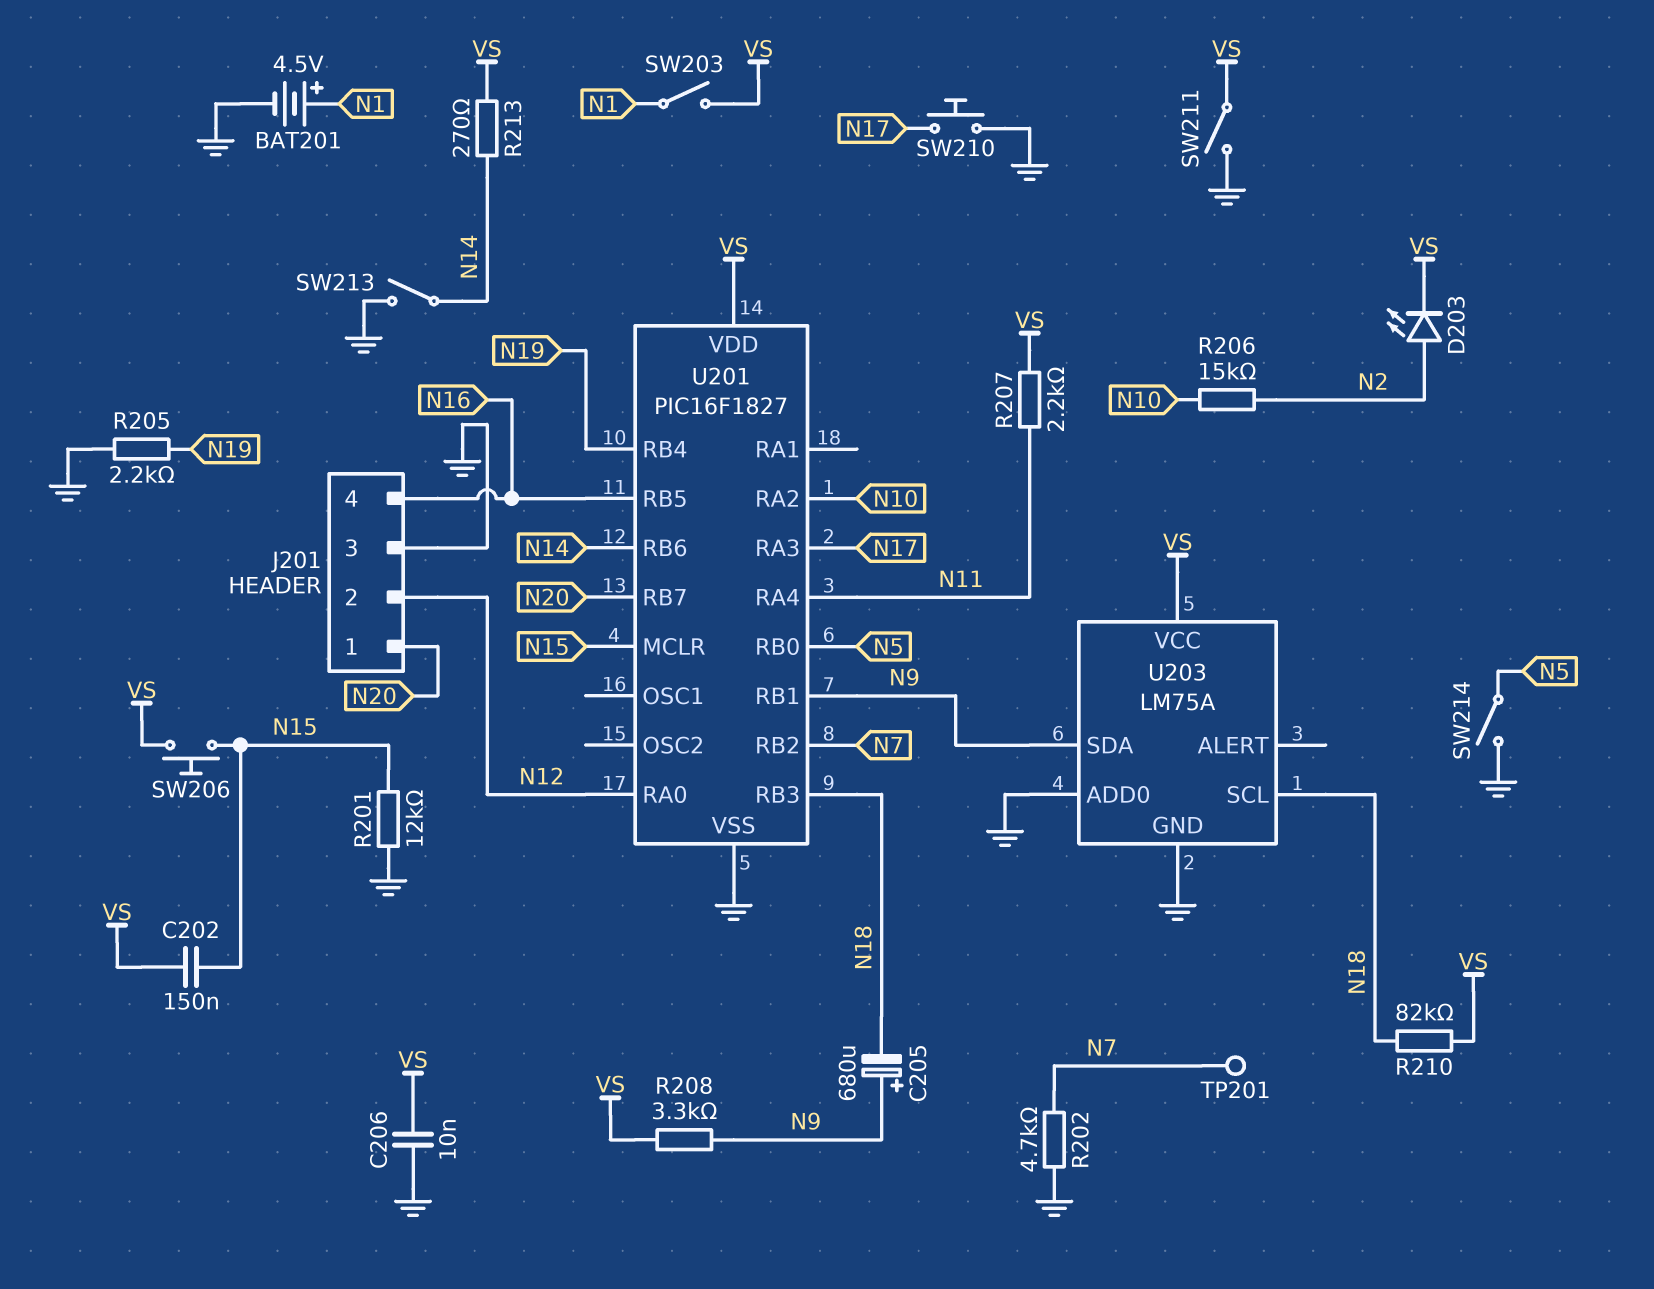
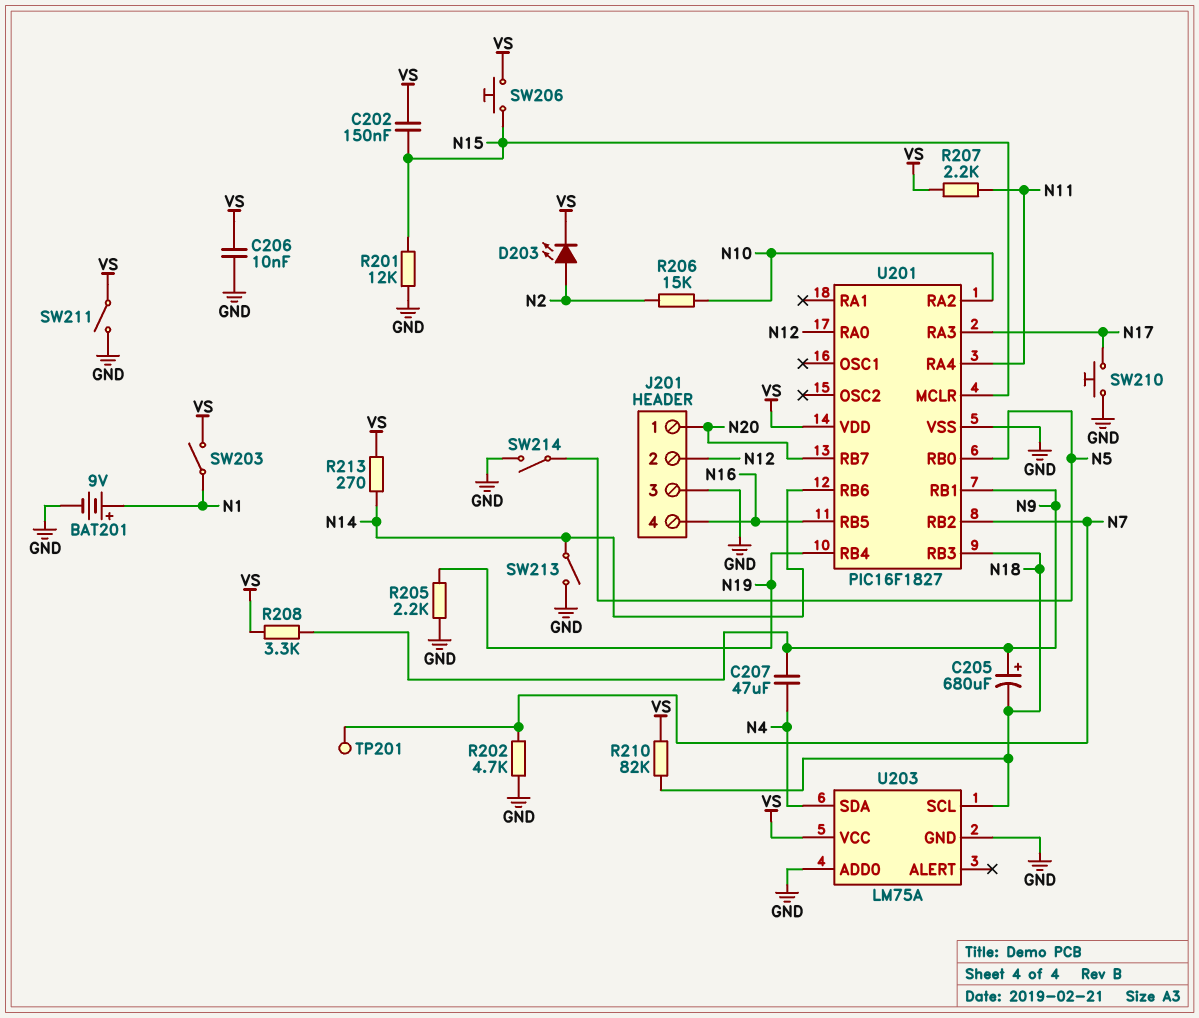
BAT201: 4.5V (plus N1, minus GND) -> 9V (plus N1, minus GND)
C207: none -> 47uF (N4, N9)
U203 pin SDA: N9 -> N4

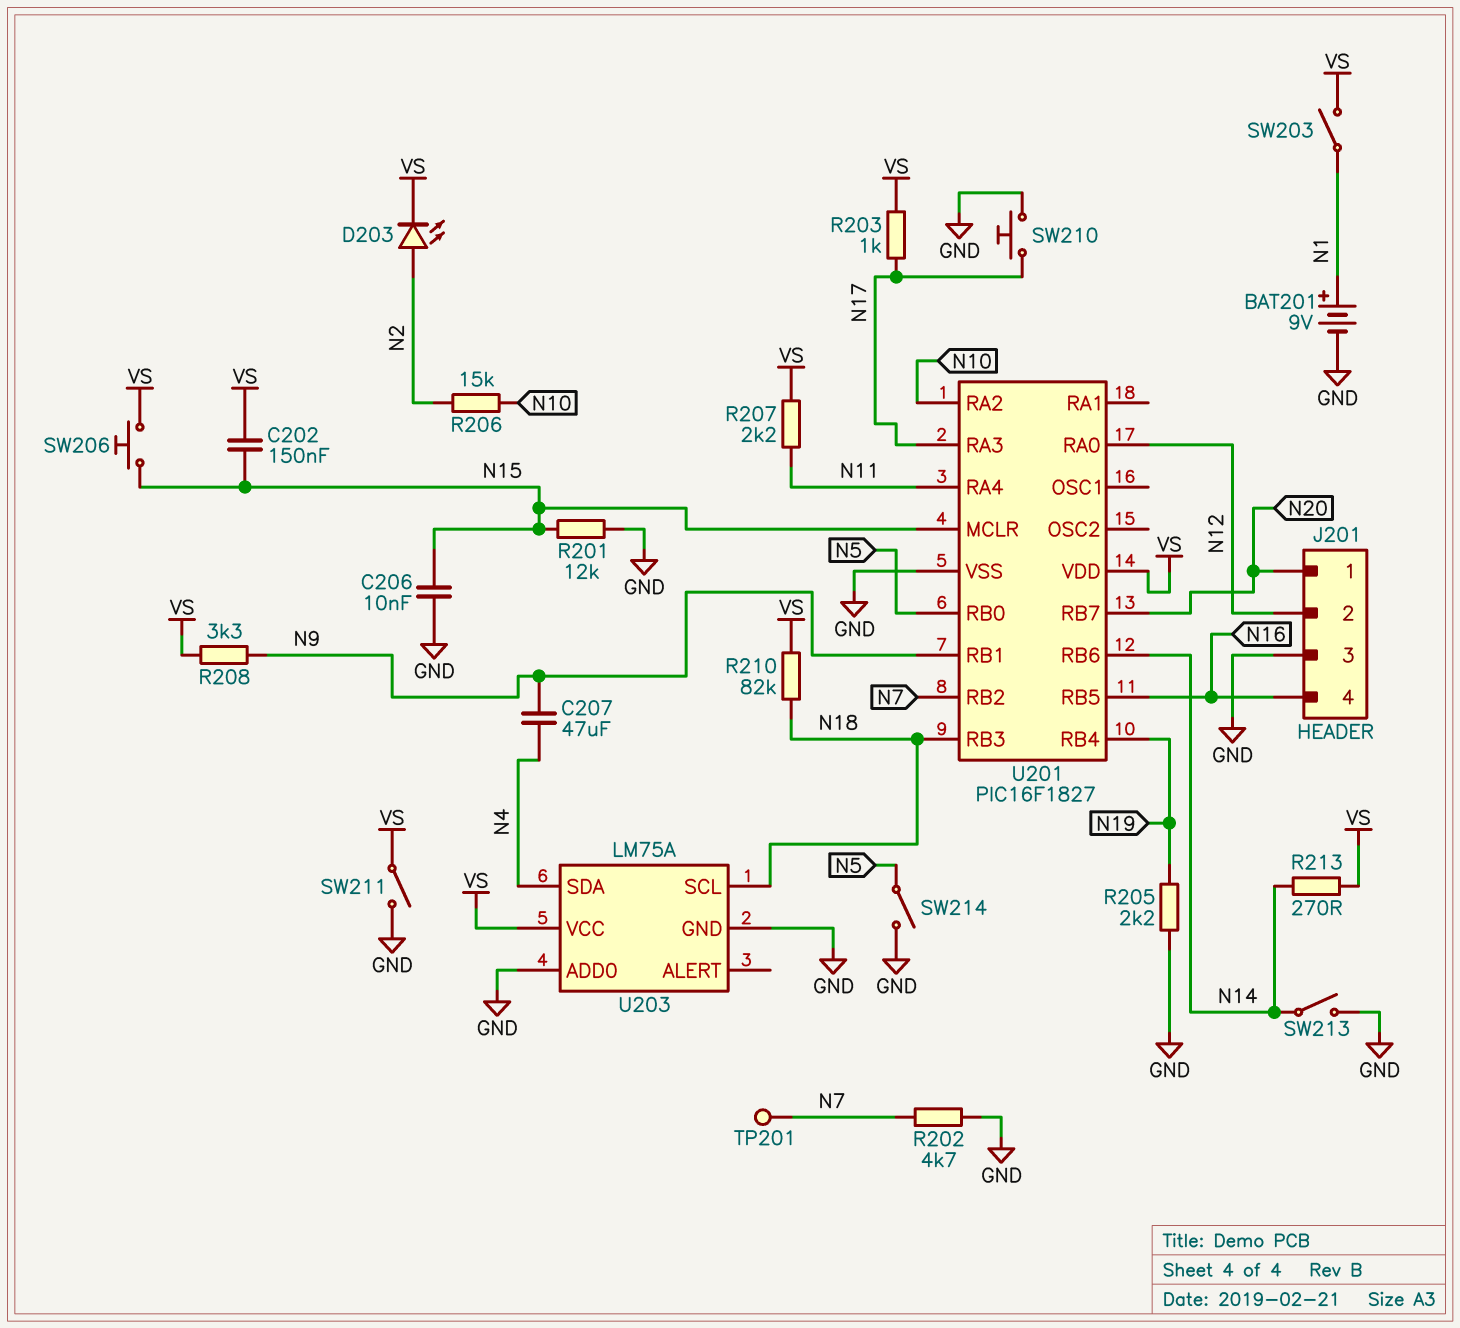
C205: 680uF (plus N9, minus N18) -> none
C206: 10nF (GND, VS) -> 10nF (GND, N15)
R203: none -> 1k (N17, VS)

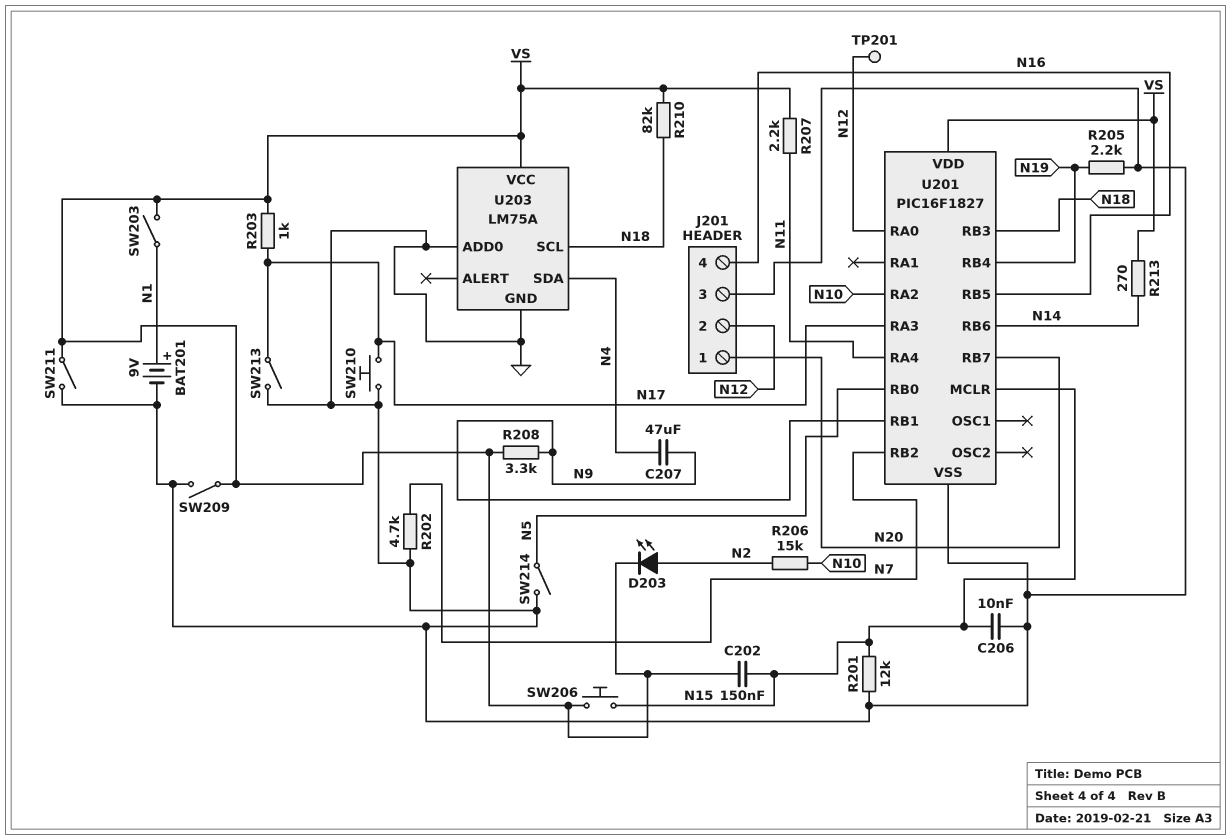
SW209: none -> switch (GND, VS)
SW213: switch (GND, N14) -> switch (GND, N17)
TP201: test point (N7) -> test point (N12)

